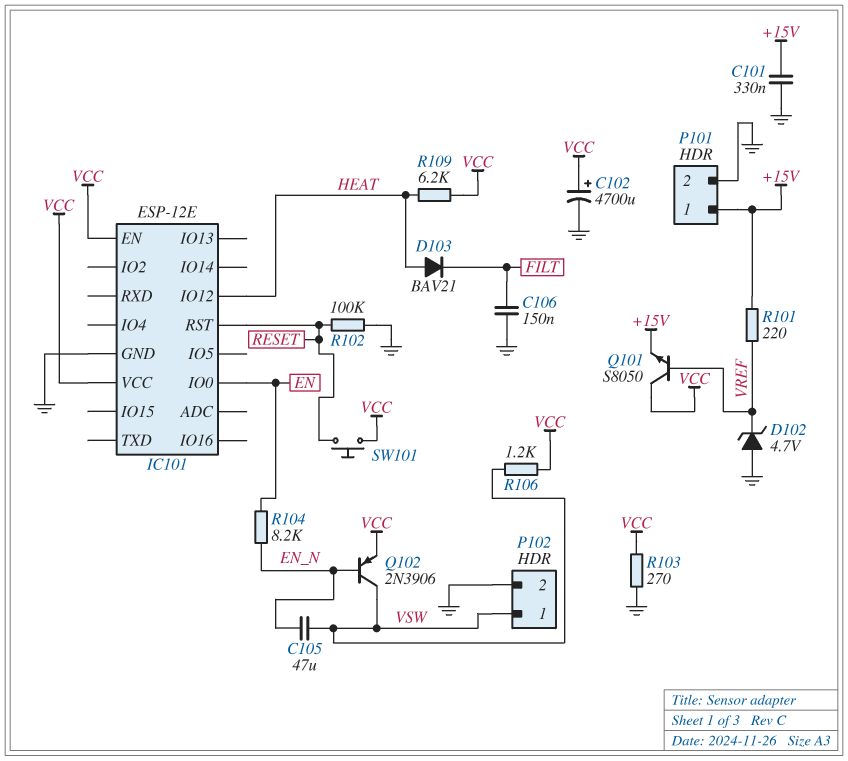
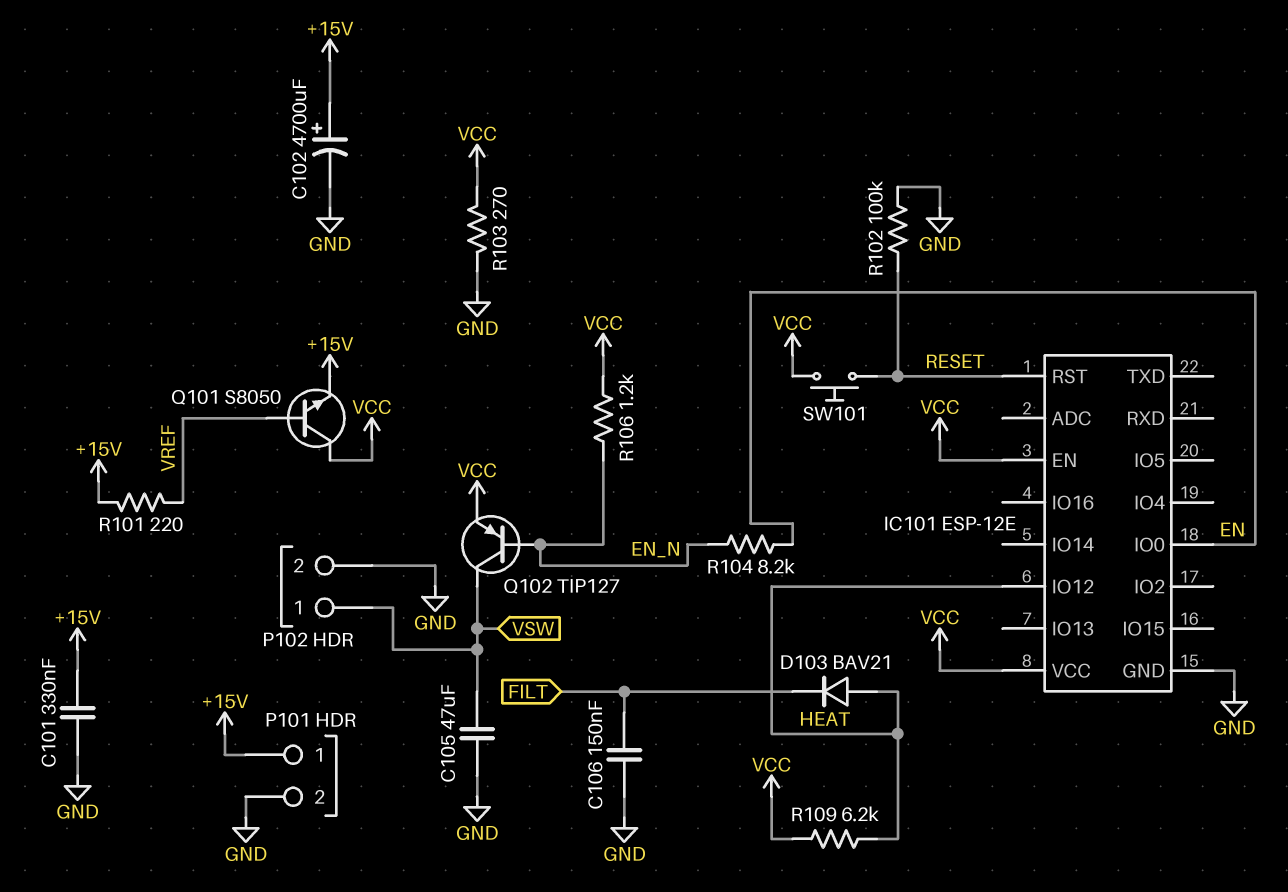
C102: 4700uF (plus VCC, minus GND) -> 4700uF (plus +15V, minus GND)
C105: 47uF (EN_N, VSW) -> 47uF (GND, VSW)
D102: zener 4.7V (A GND, K VREF) -> none
Q102: PNP 2N3906 (B EN_N, C VSW, E VCC) -> PNP TIP127 (B EN_N, C VSW, E VCC)
R106: 1.2k (VCC, VSW) -> 1.2k (EN_N, VCC)

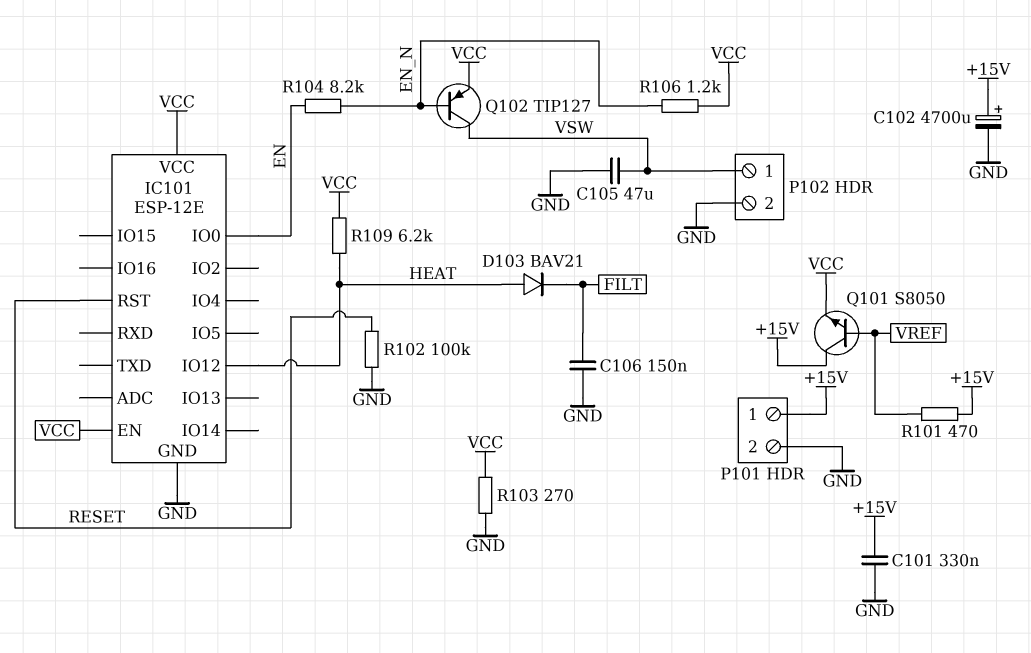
Q101: NPN S8050 (B VREF, C VCC, E +15V) -> NPN S8050 (B VREF, C +15V, E VCC)
R101: 220 (+15V, VREF) -> 470 (+15V, VREF)
SW101: button (RESET, VCC) -> none

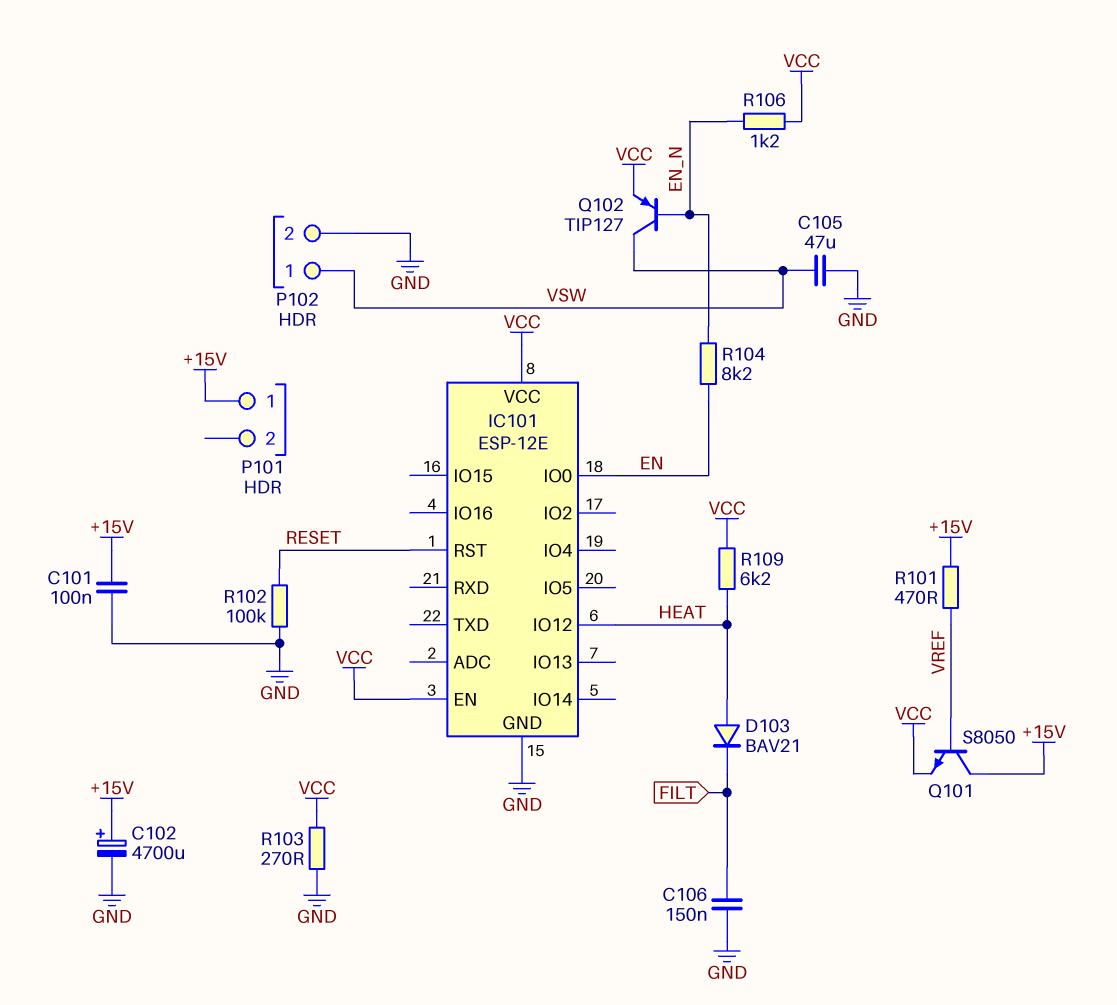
C101: 330nF (+15V, GND) -> 100nF (+15V, GND)
P101 pin 2: GND -> none

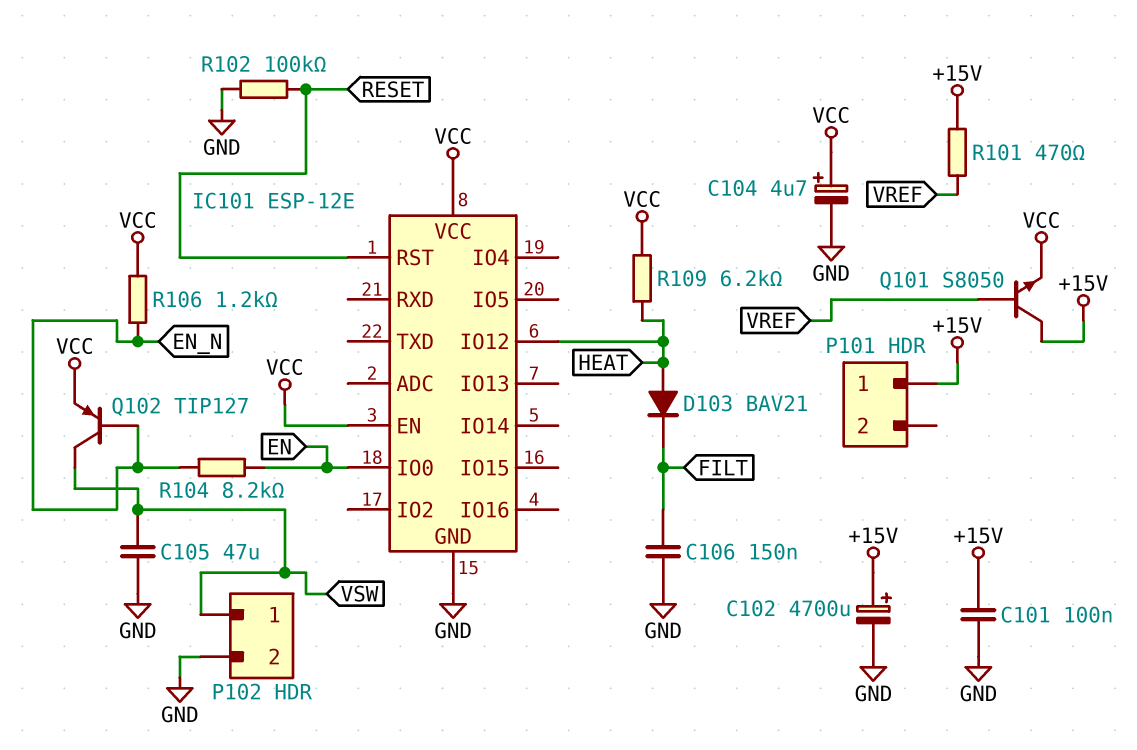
C104: none -> 4.7uF (plus VCC, minus GND)
R103: 270 (GND, VCC) -> none

